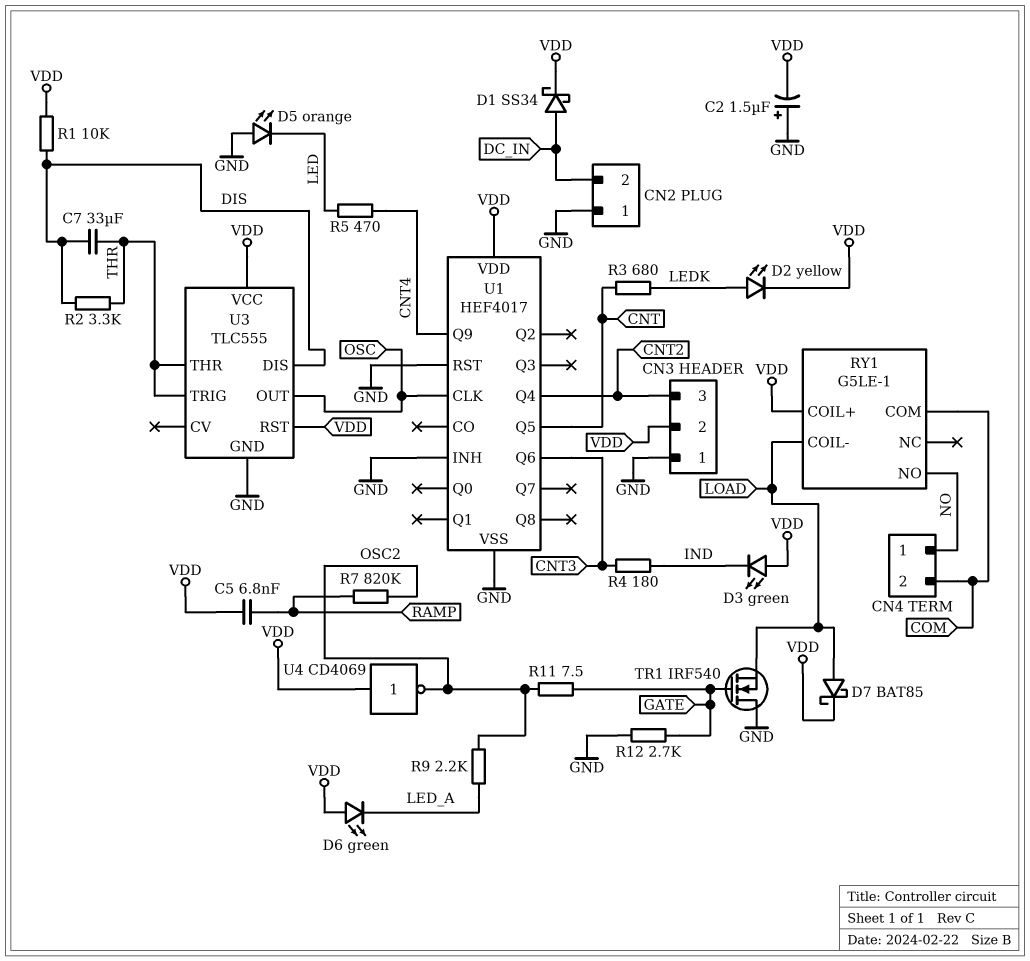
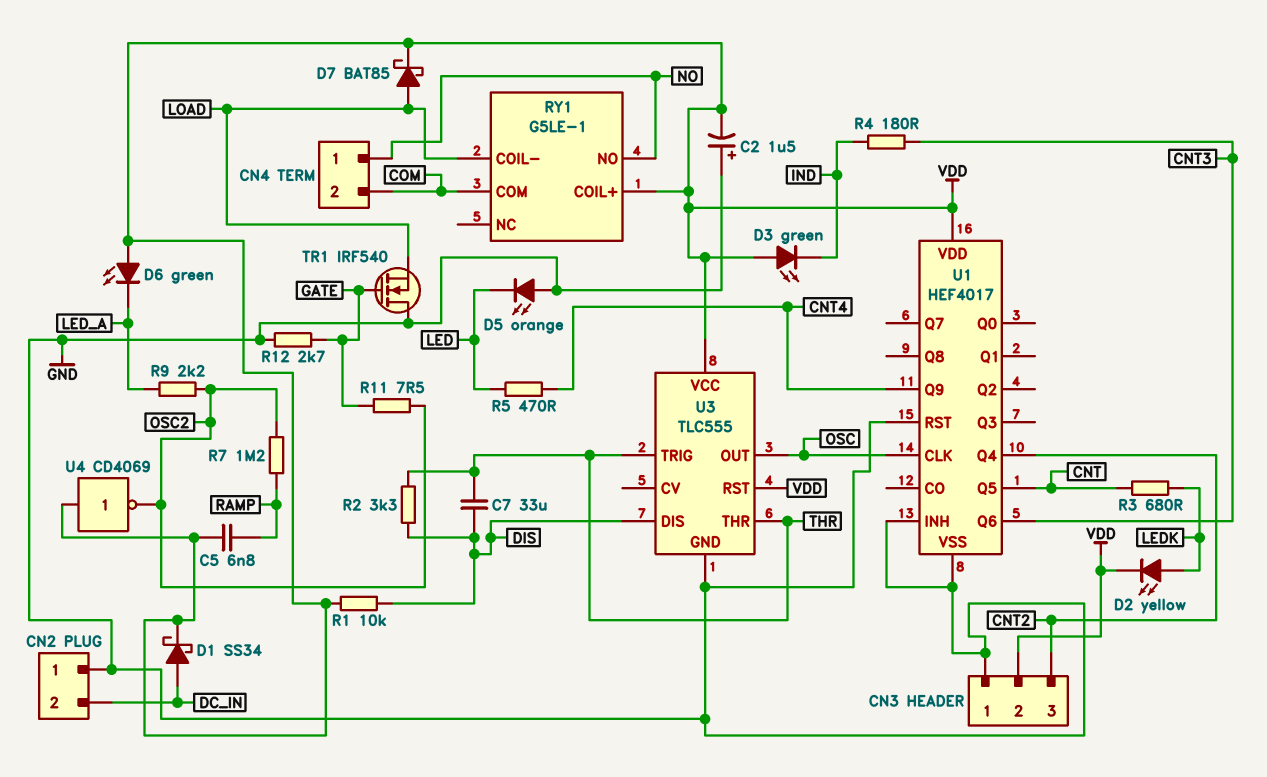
R7: 820k (OSC2, RAMP) -> 1.2M (OSC2, RAMP)

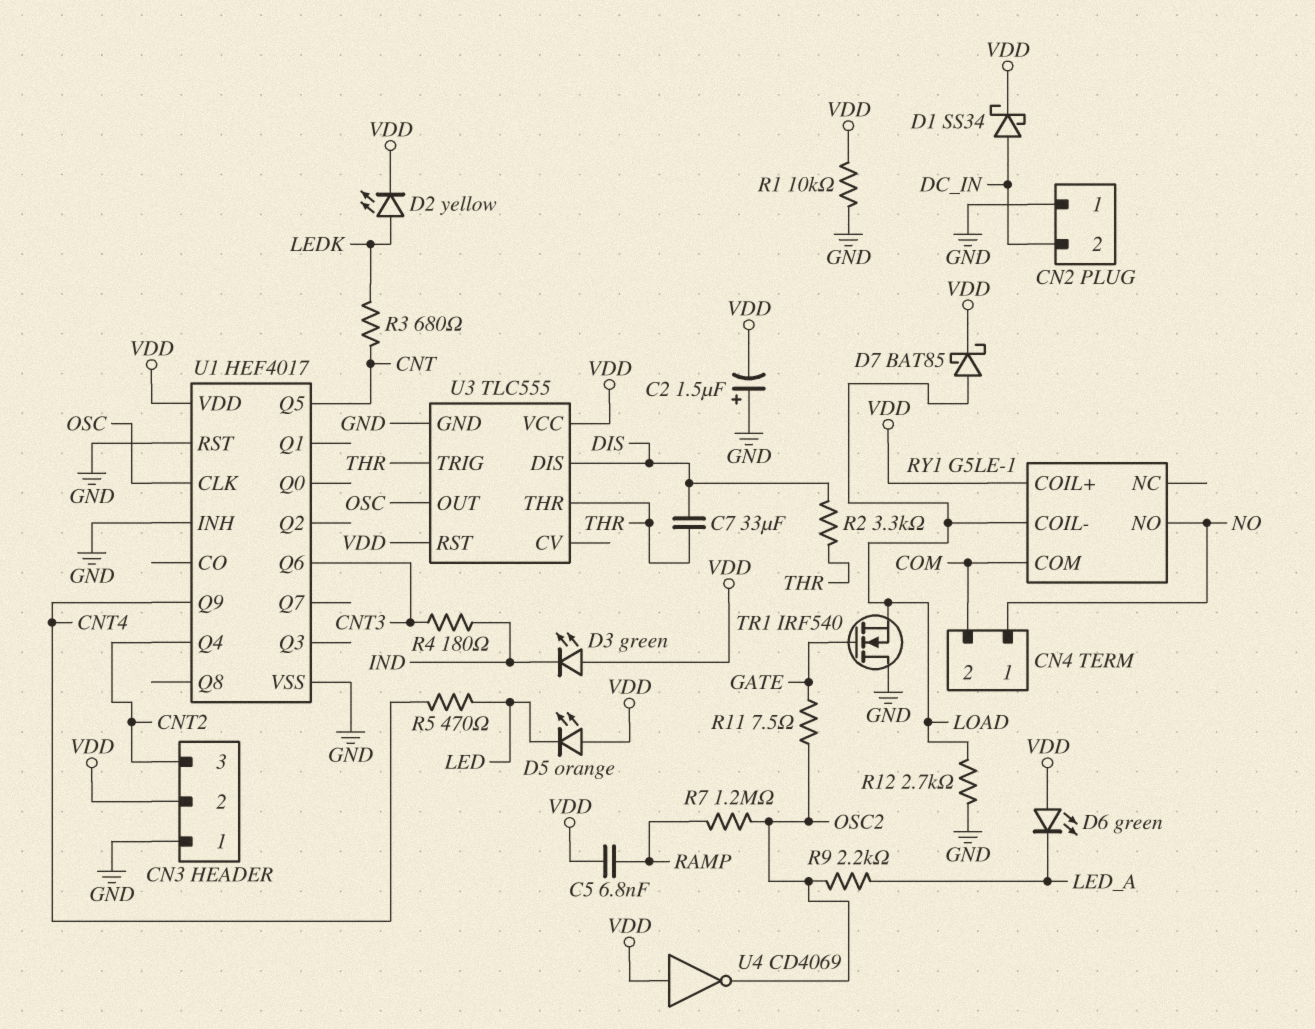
D5: LED orange (A GND, K LED) -> LED orange (A VDD, K LED)
R1: 10k (DIS, VDD) -> 10k (GND, VDD)
R12: 2.7k (GATE, GND) -> 2.7k (GND, LOAD)

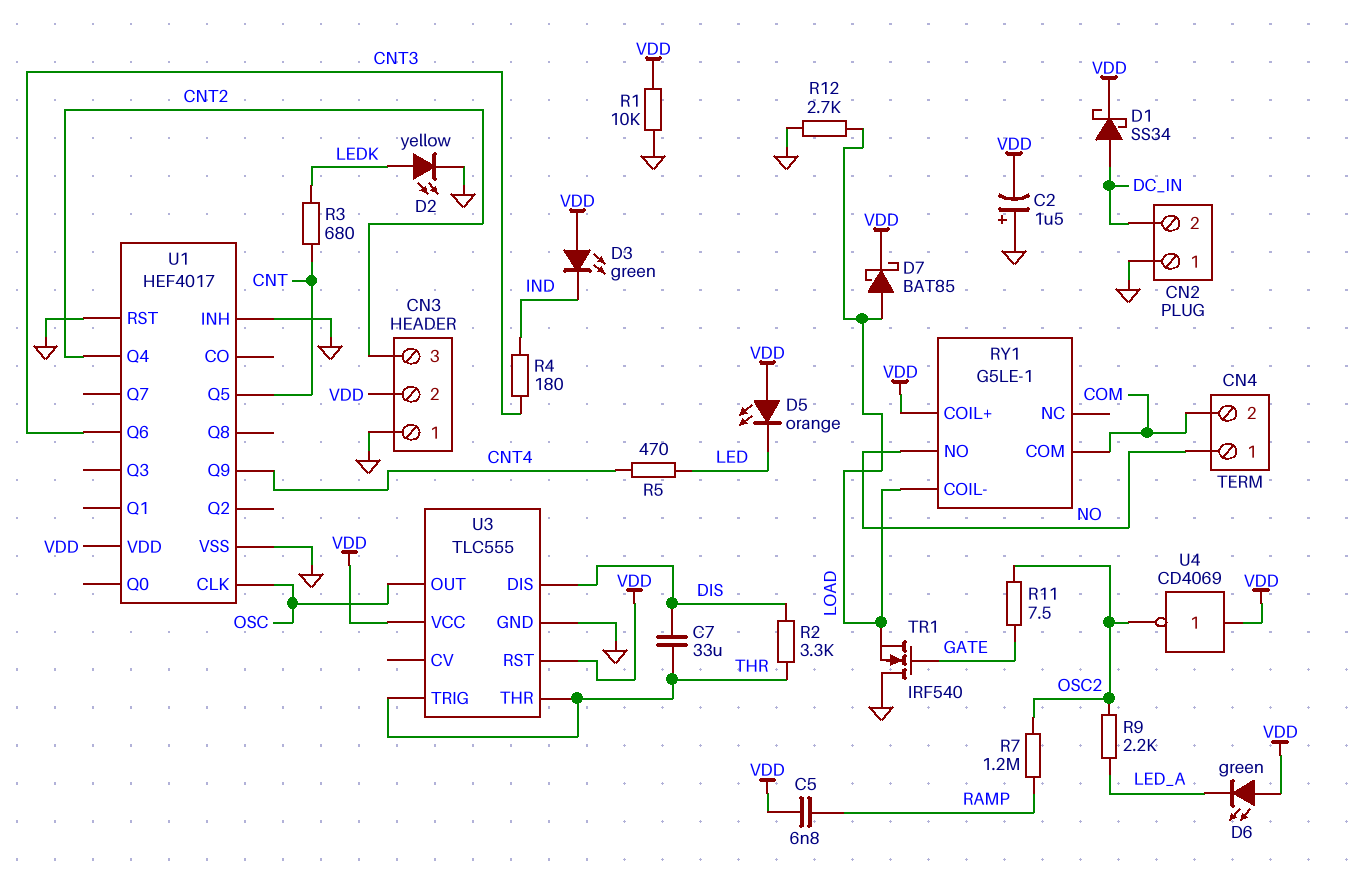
D2: LED yellow (A LEDK, K VDD) -> LED yellow (A LEDK, K GND)

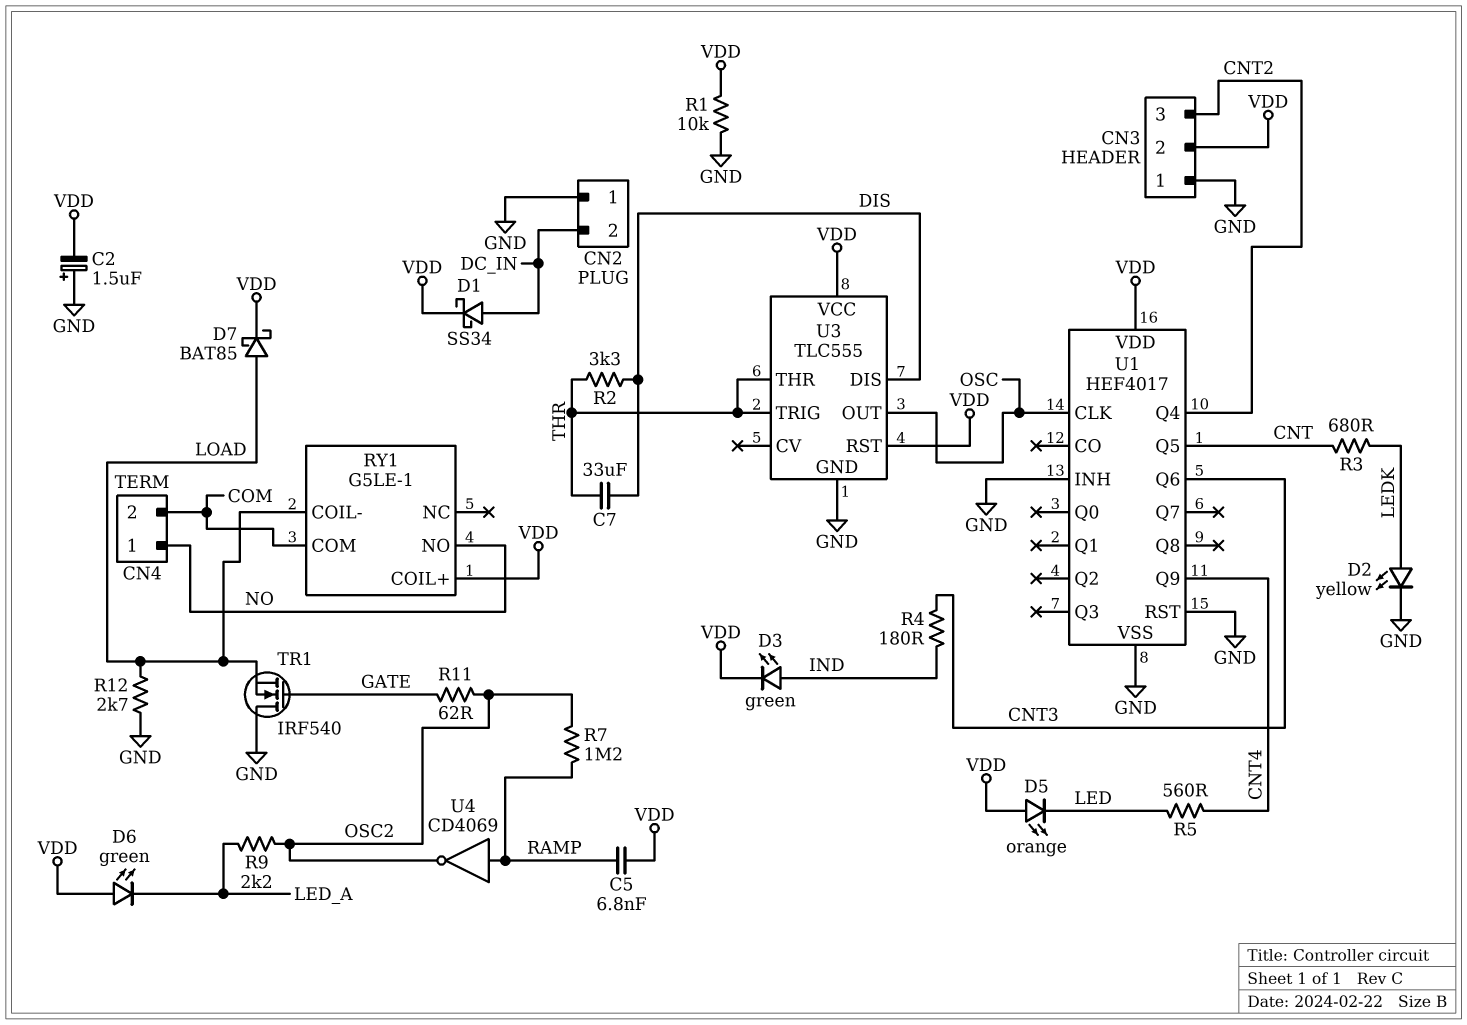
D3: LED green (A VDD, K IND) -> LED green (A IND, K VDD)
R5: 470 (CNT4, LED) -> 560 (CNT4, LED)
R11: 7.5 (GATE, OSC2) -> 62 (GATE, OSC2)
U4: NOT CD4069 (in VDD, out OSC2) -> NOT CD4069 (in RAMP, out OSC2)

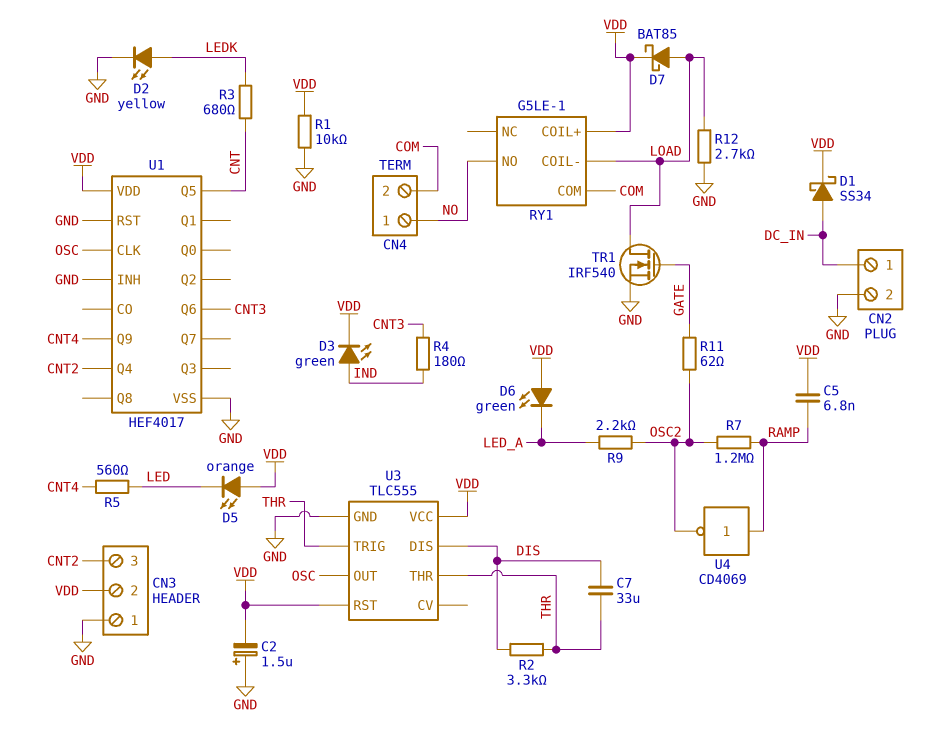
CN2 pin 1: GND -> DC_IN
CN2 pin 2: DC_IN -> GND
TR1: NMOS IRF540 (G GATE, D GND, S LOAD) -> NMOS IRF540 (G GATE, D LOAD, S GND)

